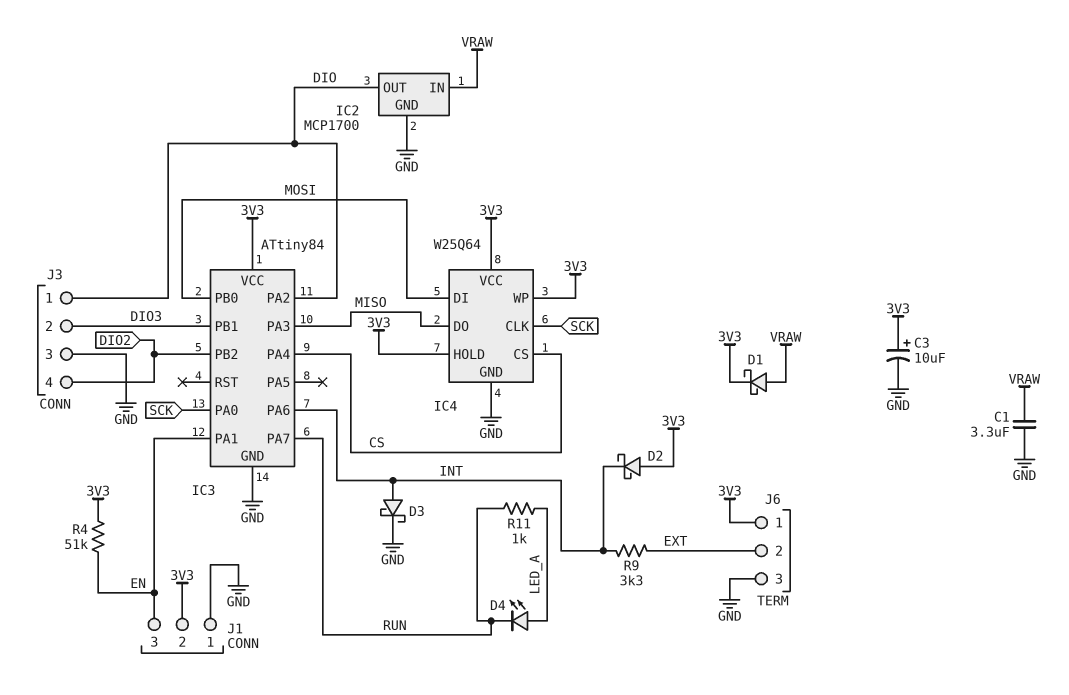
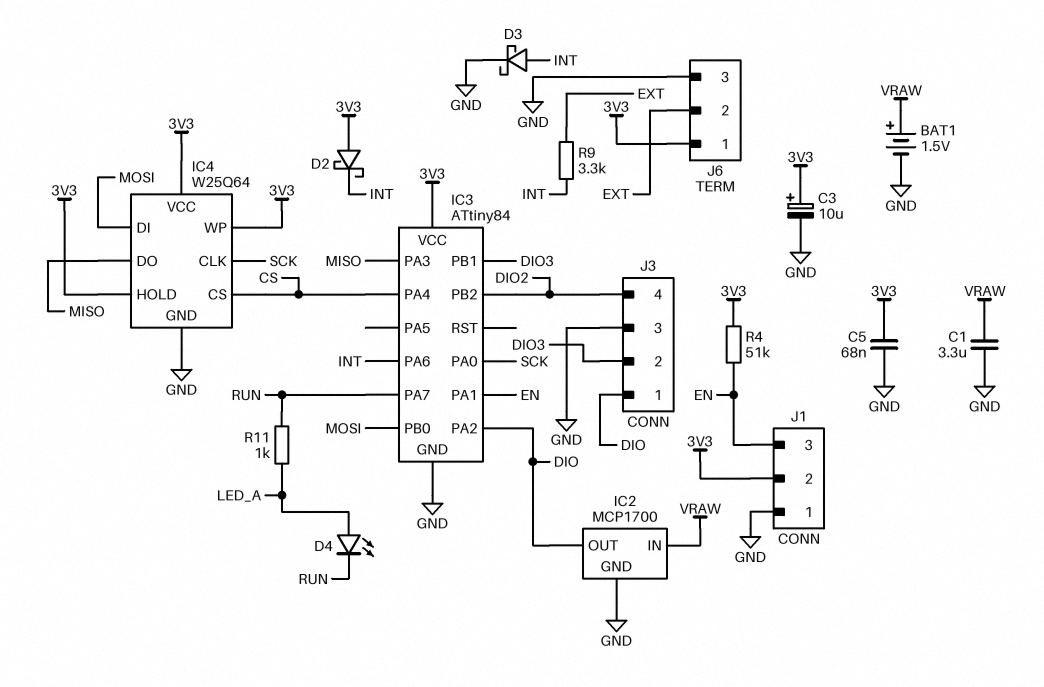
BAT1: none -> 1.5V (plus VRAW, minus GND)
C5: none -> 68nF (3V3, GND)
D1: schottky (A VRAW, K 3V3) -> none

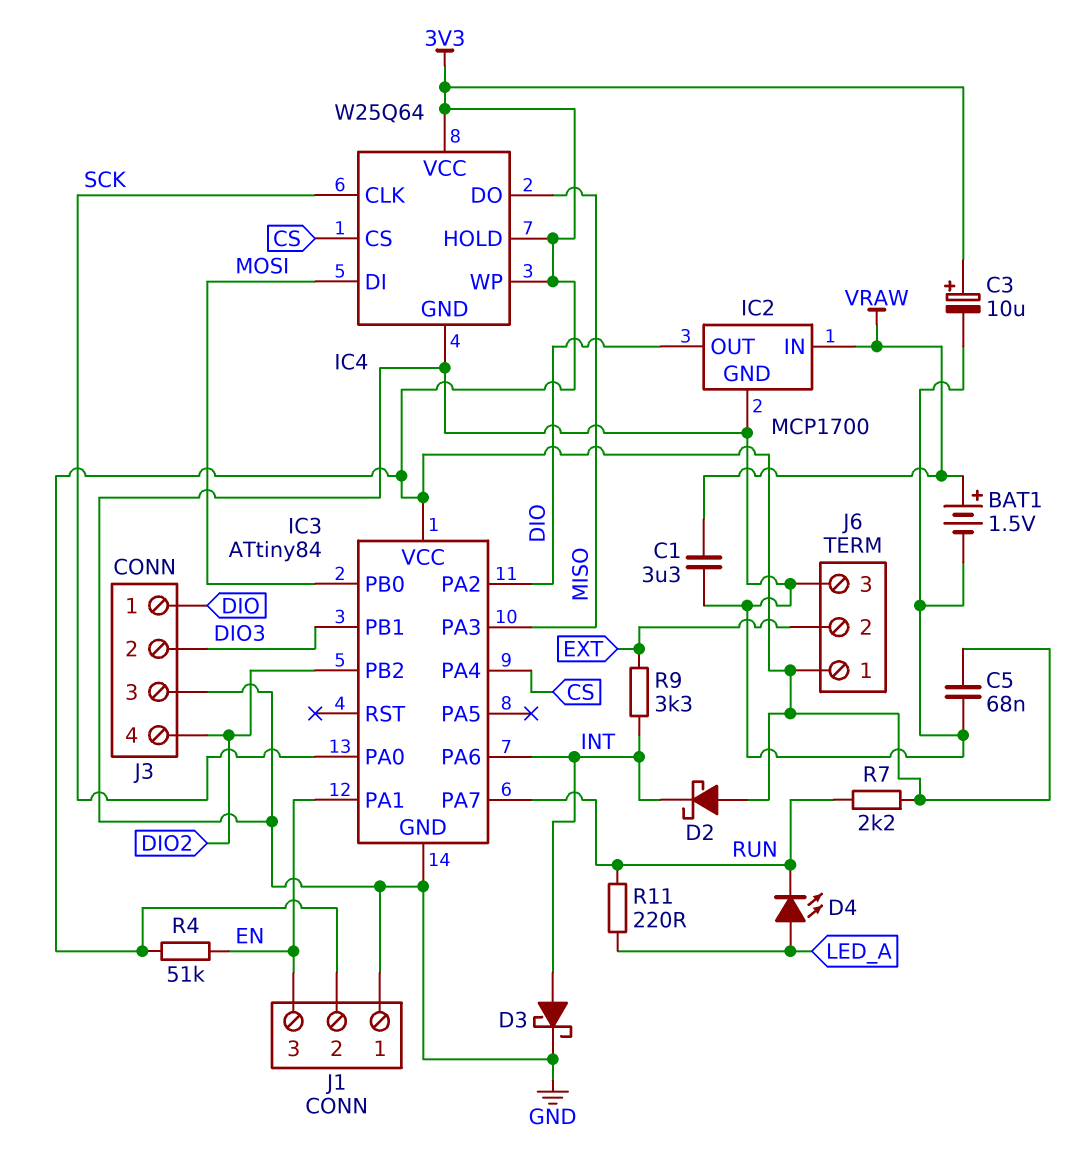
R7: none -> 2.2k (3V3, RUN)
R11: 1k (LED_A, RUN) -> 220 (LED_A, RUN)

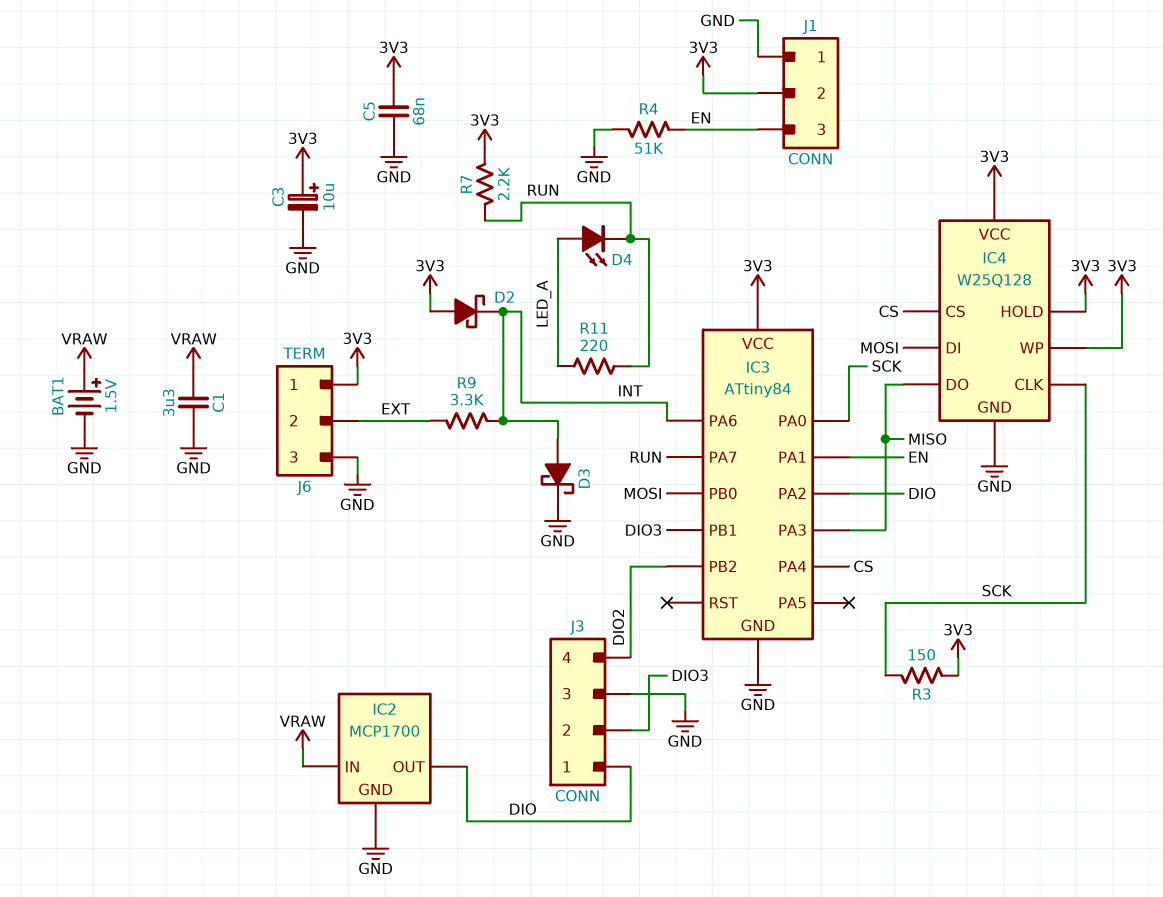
IC4: W25Q64 -> W25Q128
R3: none -> 150 (3V3, SCK)
R4: 51k (3V3, EN) -> 51k (EN, GND)

